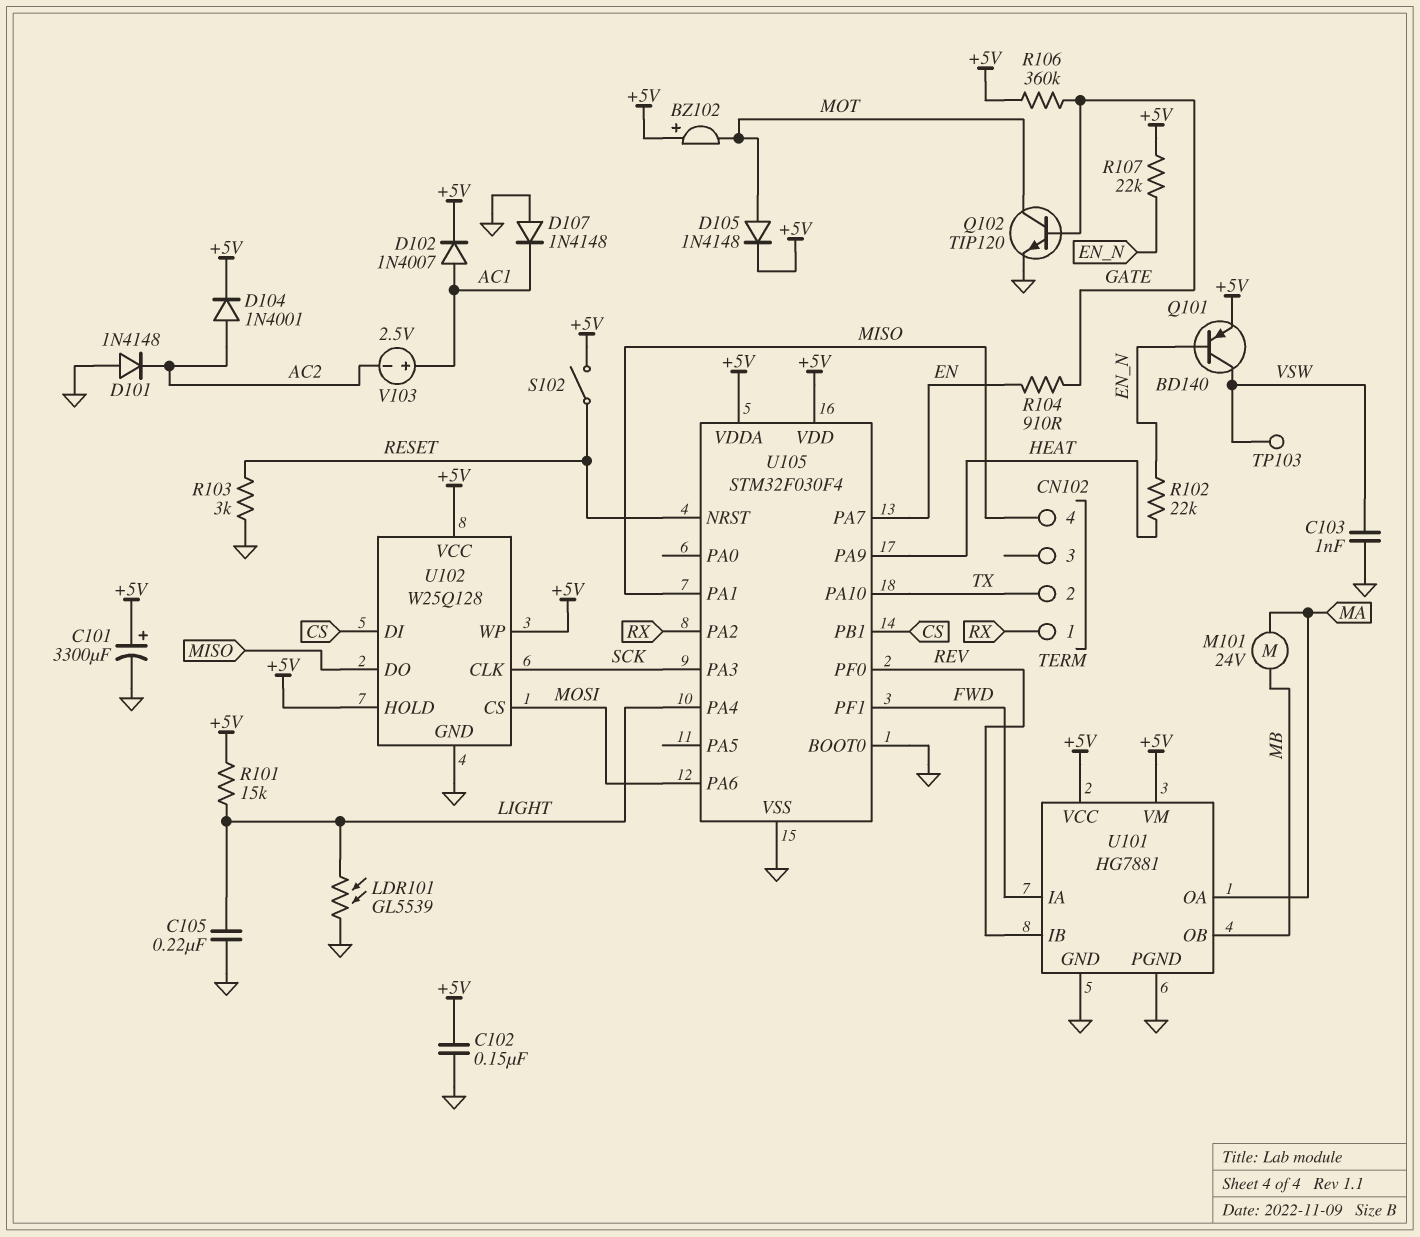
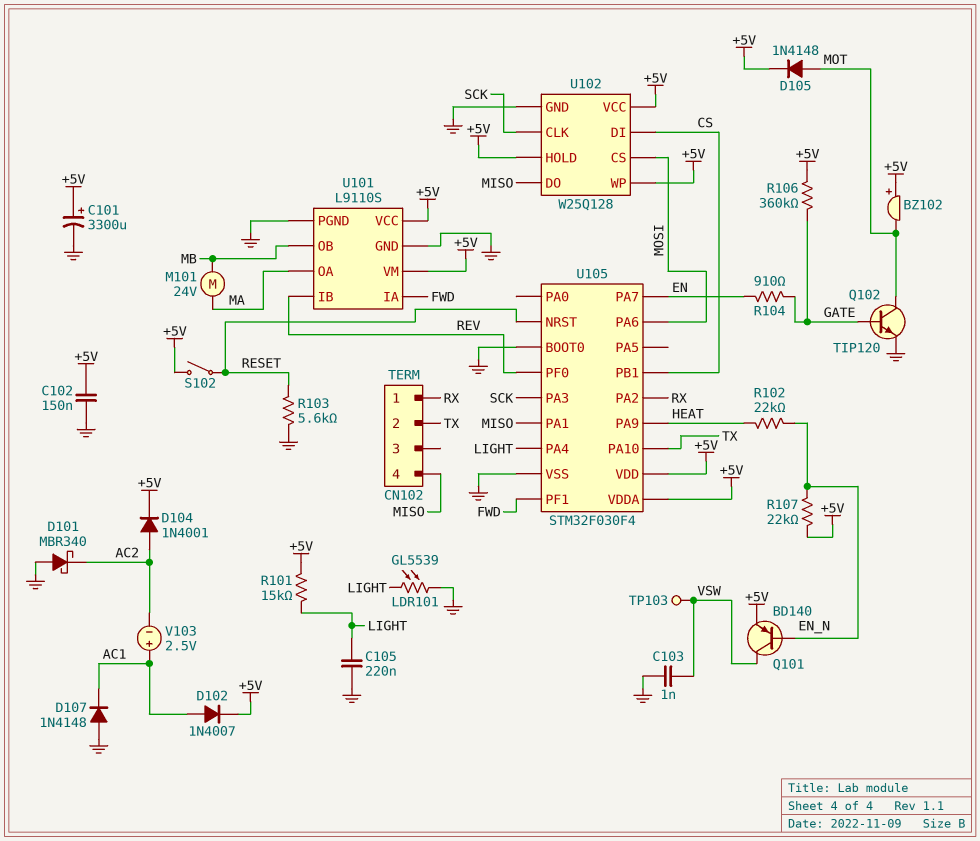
D101: diode 1N4148 (A GND, K AC2) -> schottky MBR340 (A GND, K AC2)
R103: 3k (GND, RESET) -> 5.6k (GND, RESET)
U101: HG7881 -> L9110S

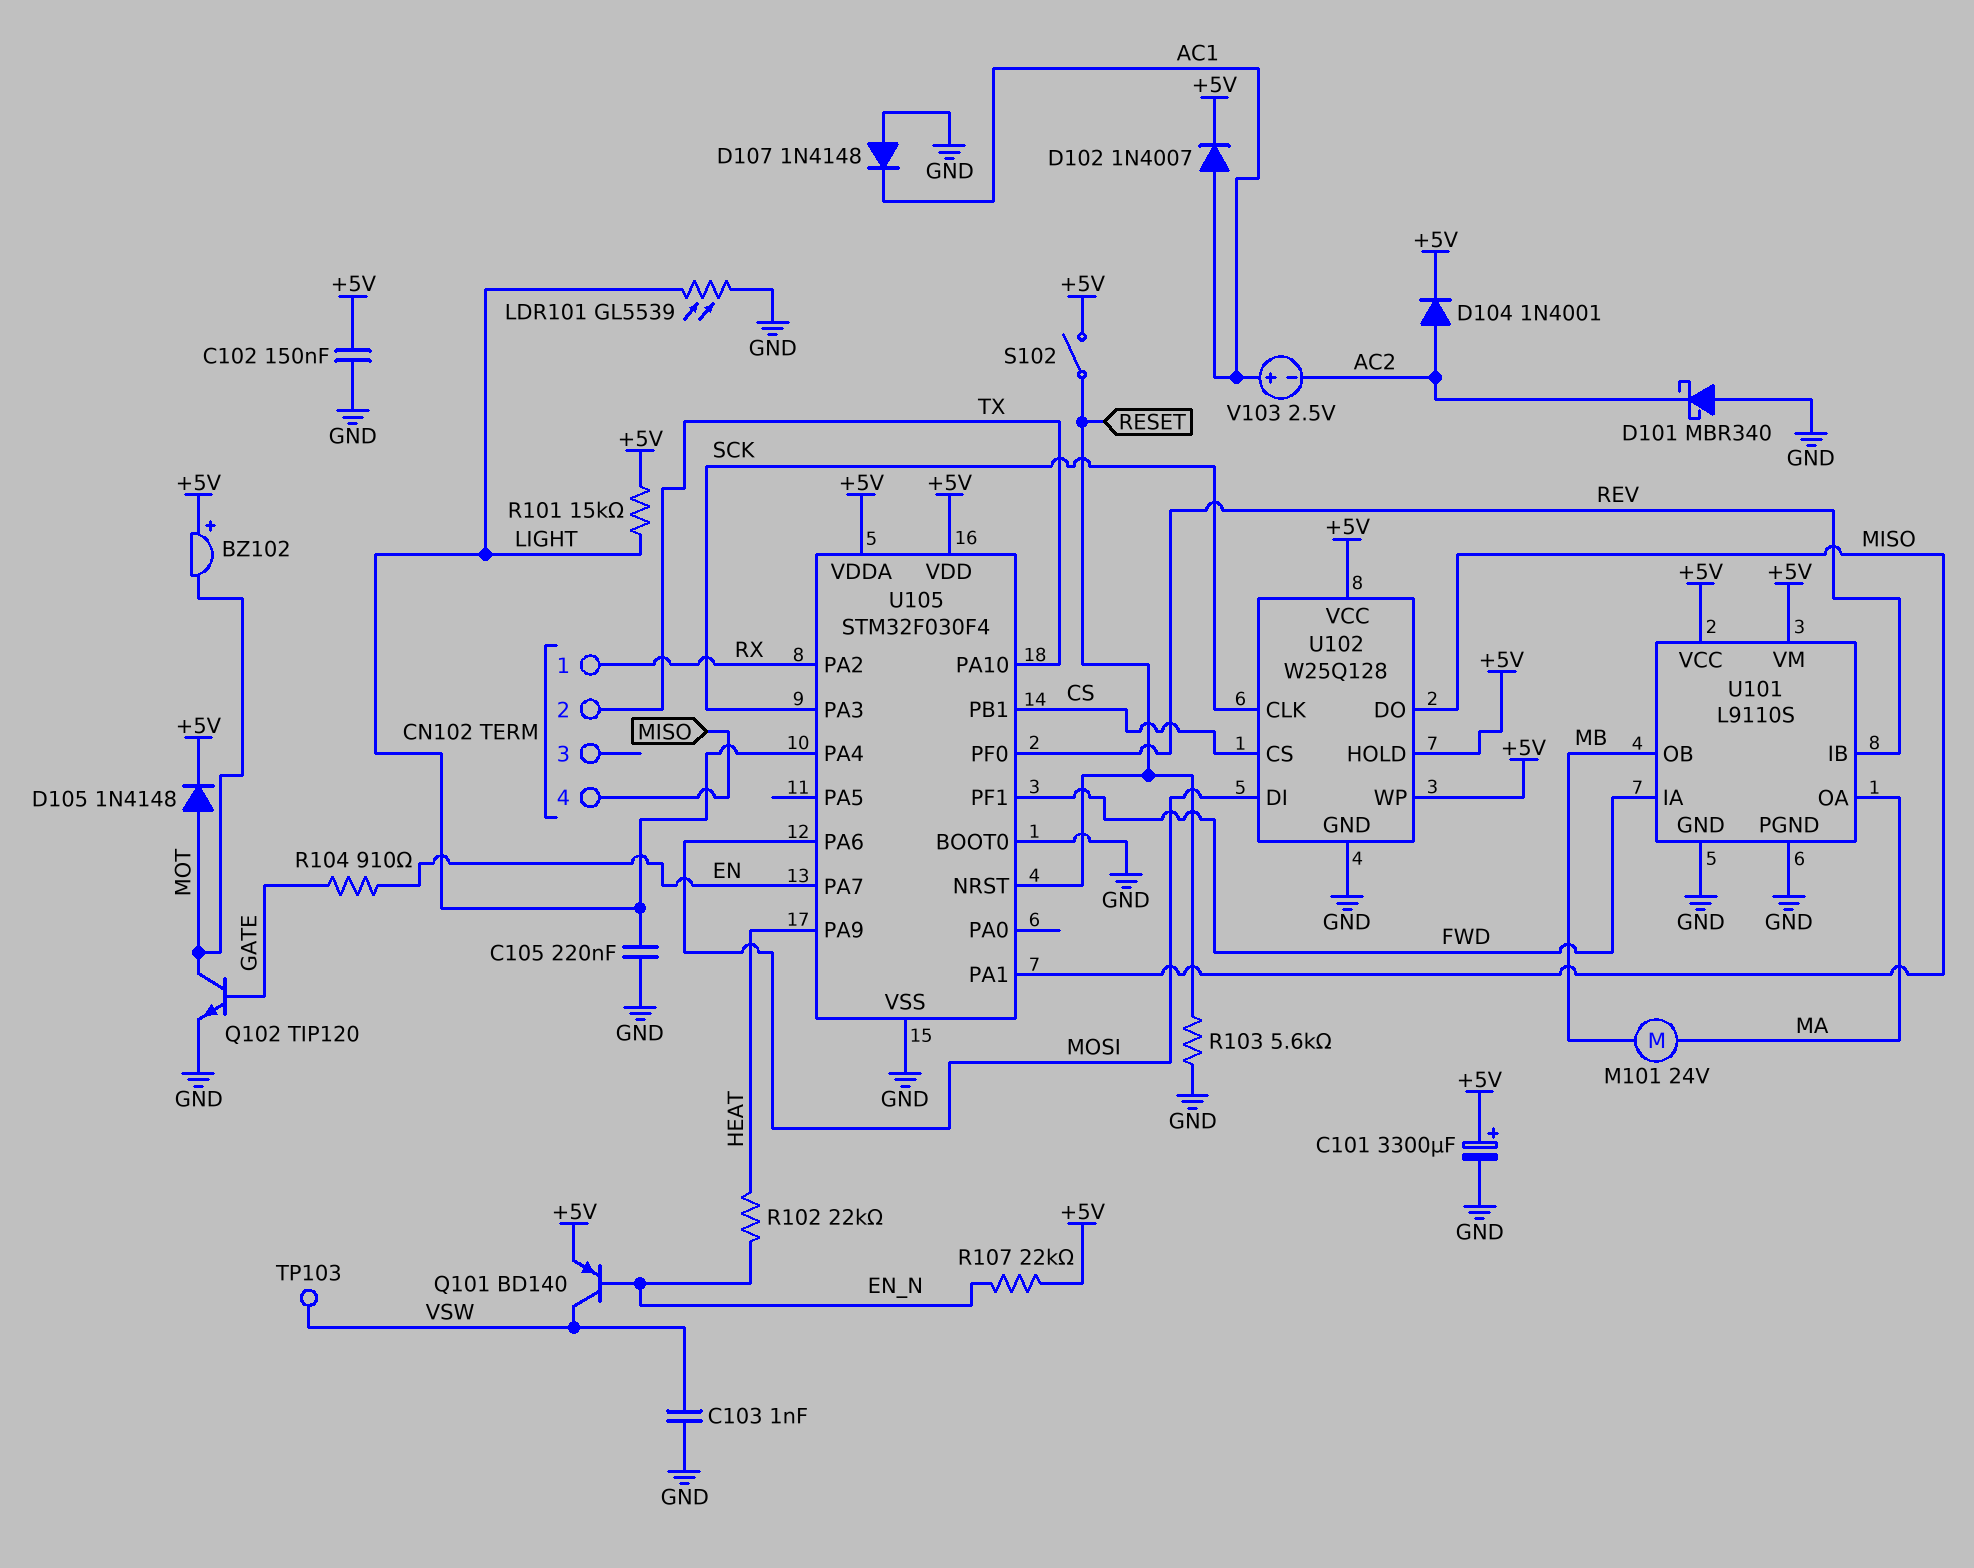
R106: 360k (+5V, GATE) -> none
U102 pin CS: MOSI -> CS
U102 pin DI: CS -> MOSI

